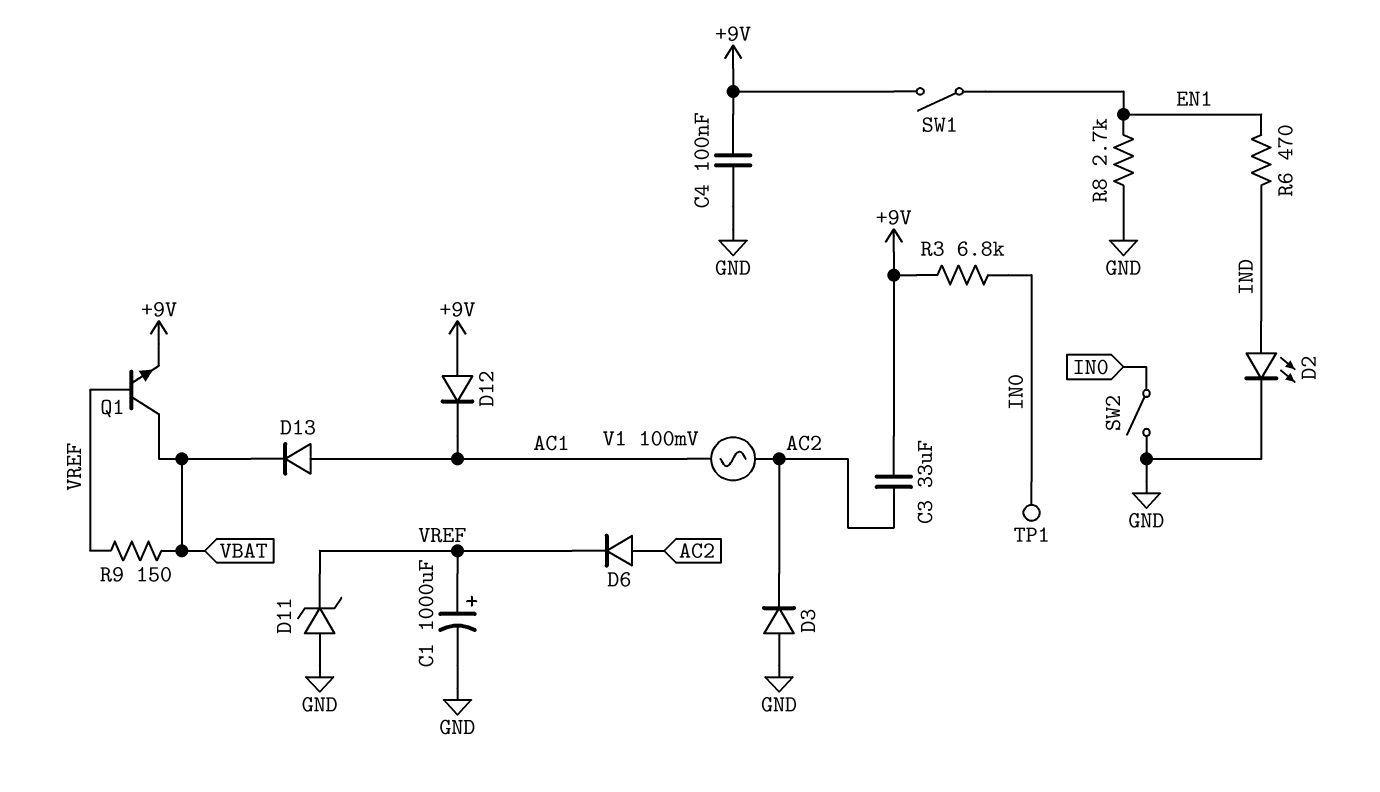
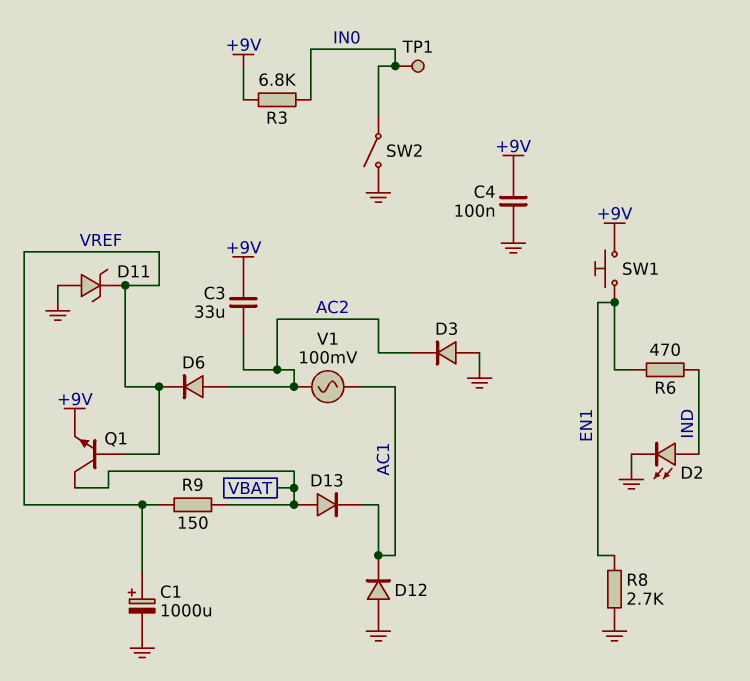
D12: diode (A +9V, K AC1) -> diode (A GND, K AC1)
D13: diode (A AC1, K VBAT) -> diode (A VBAT, K AC1)
SW1: switch (+9V, EN1) -> button (+9V, EN1)

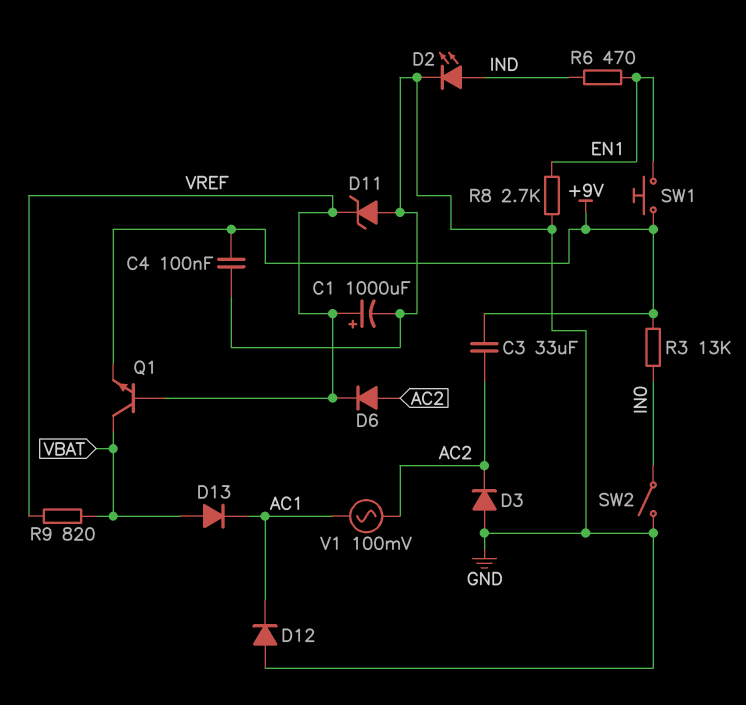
R3: 6.8k (+9V, IN0) -> 13k (+9V, IN0)
R9: 150 (VBAT, VREF) -> 820 (VBAT, VREF)
TP1: test point (IN0) -> none

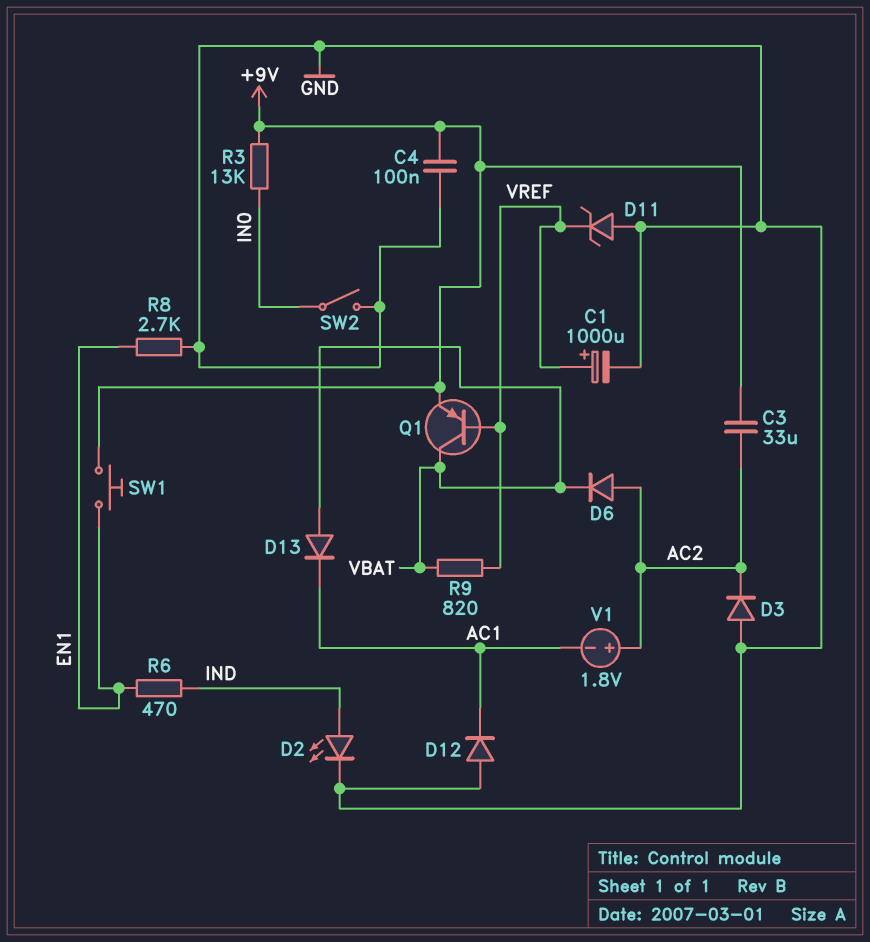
D6: diode (A AC2, K VREF) -> diode (A AC2, K VBAT)
Q1: NPN (B VREF, C VBAT, E +9V) -> PNP (B VREF, C VBAT, E +9V)
V1: AC 100mV (AC1, AC2) -> 1.8V (plus AC2, minus AC1)

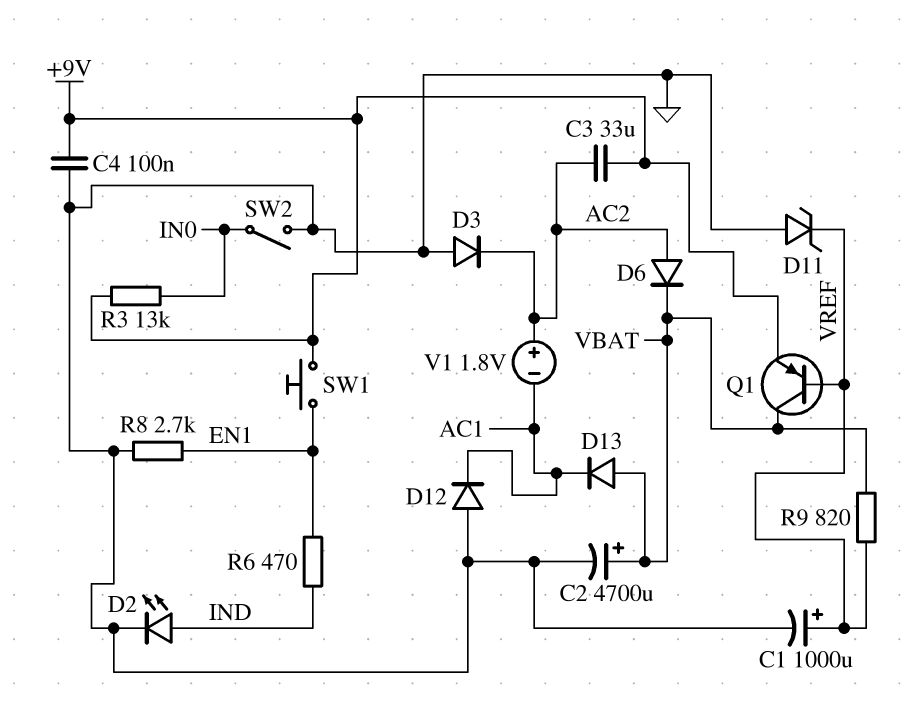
C2: none -> 4700uF (plus VBAT, minus GND)

